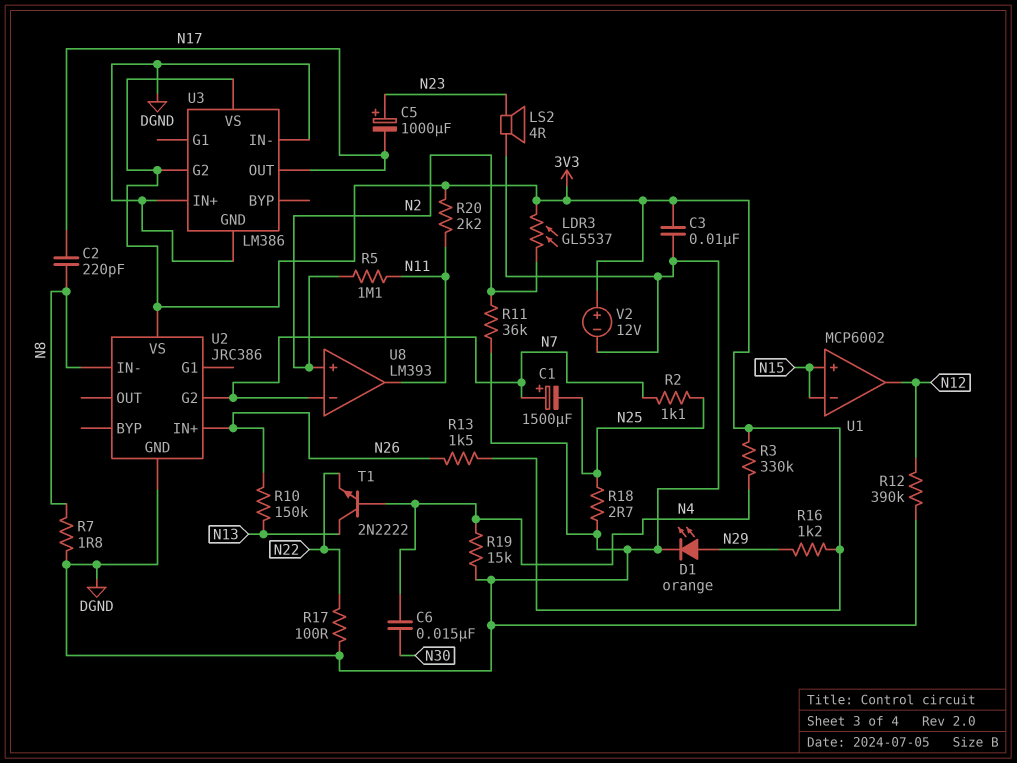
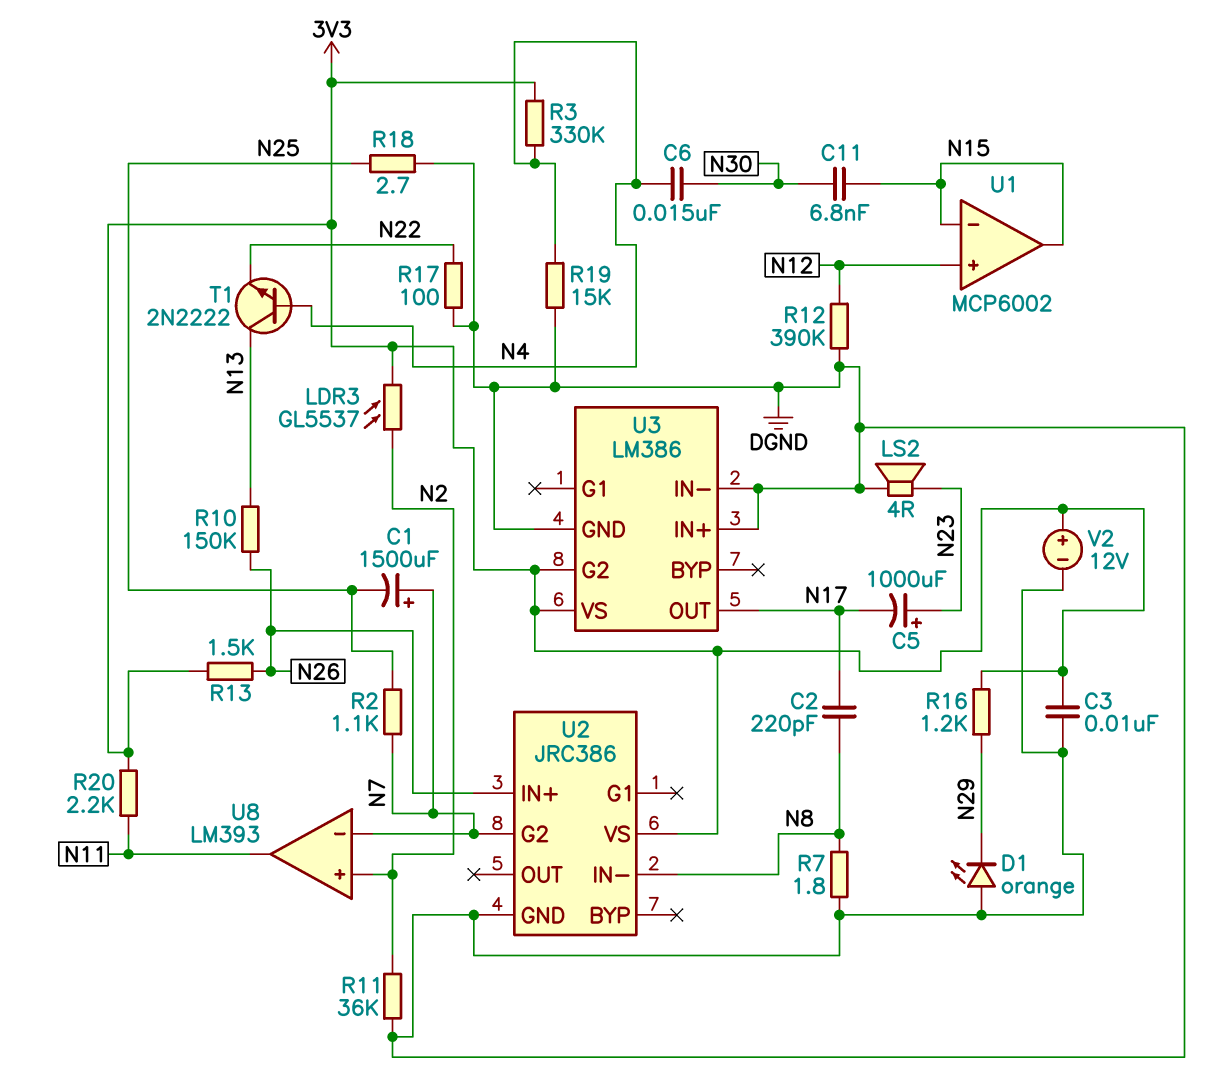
C11: none -> 6.8nF (N15, N30)
D1: LED orange (A N29, K DGND) -> LED orange (A DGND, K N29)
R5: 1.1M (N2, N11) -> none
U1 pin in+: N15 -> N12
U1 pin out: N12 -> N15

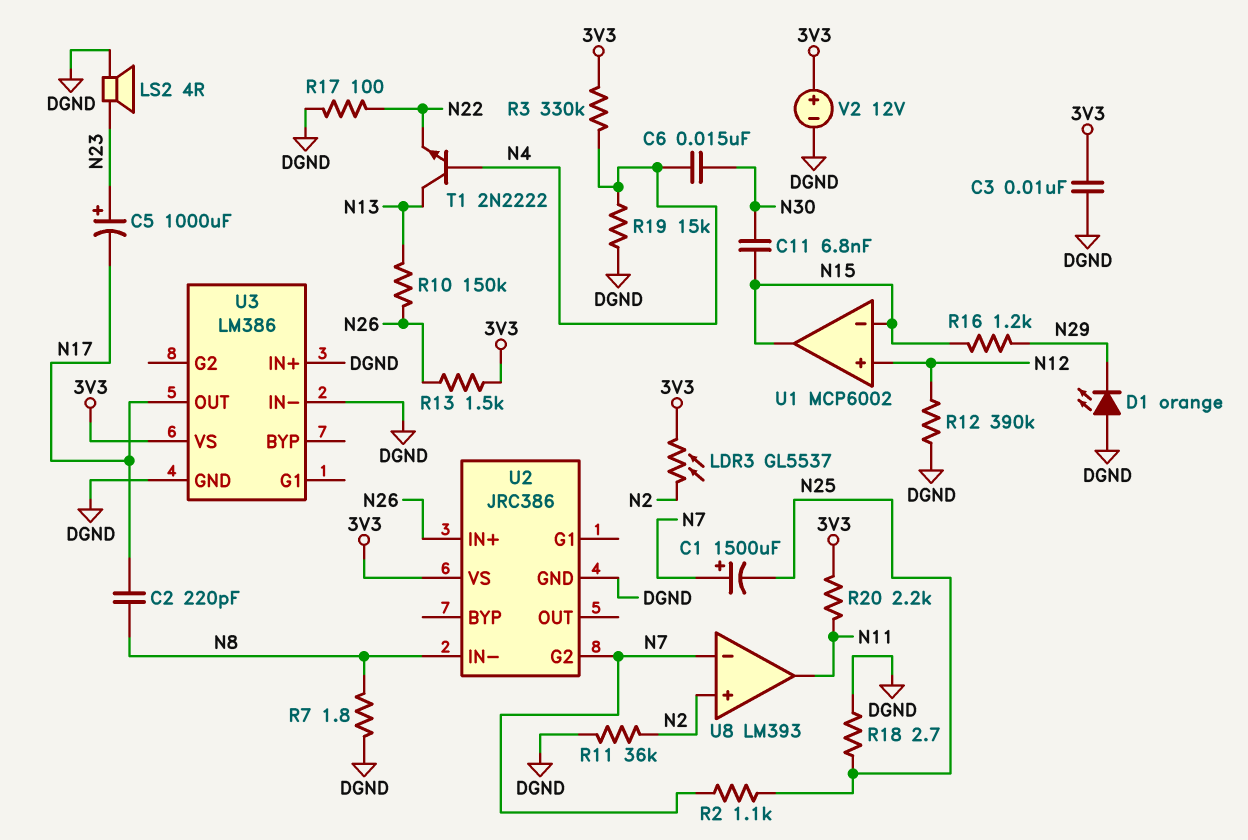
R16: 1.2k (3V3, N29) -> 1.2k (N15, N29)
U3 pin G2: 3V3 -> none

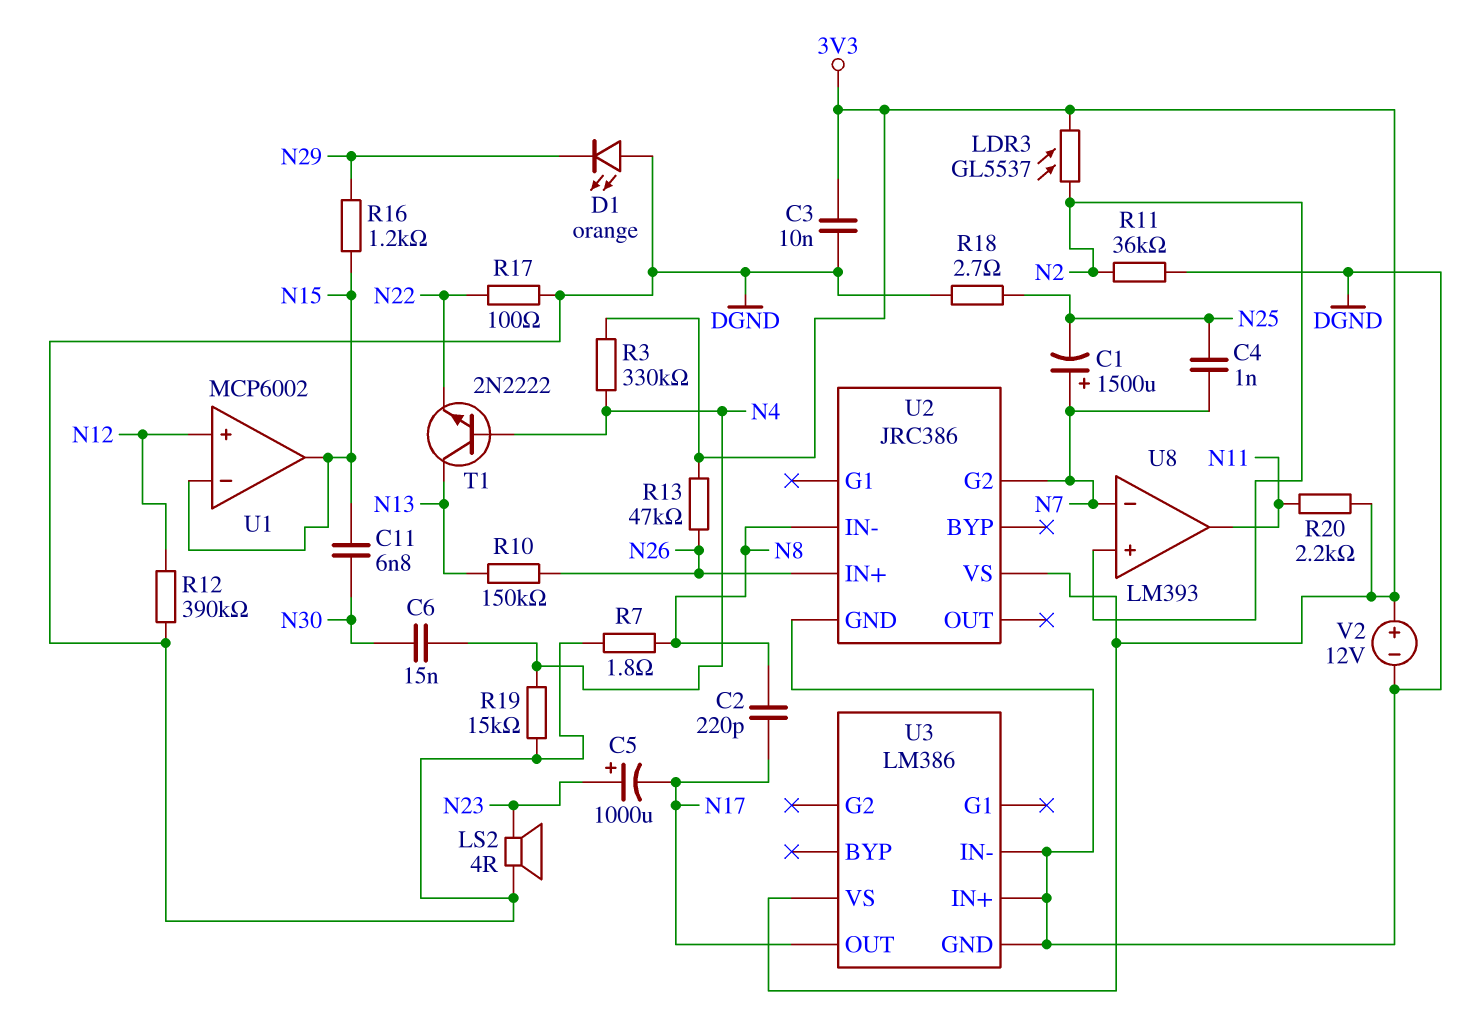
C4: none -> 1nF (N7, N25)
R2: 1.1k (N7, N25) -> none
R13: 1.5k (3V3, N26) -> 47k (3V3, N26)

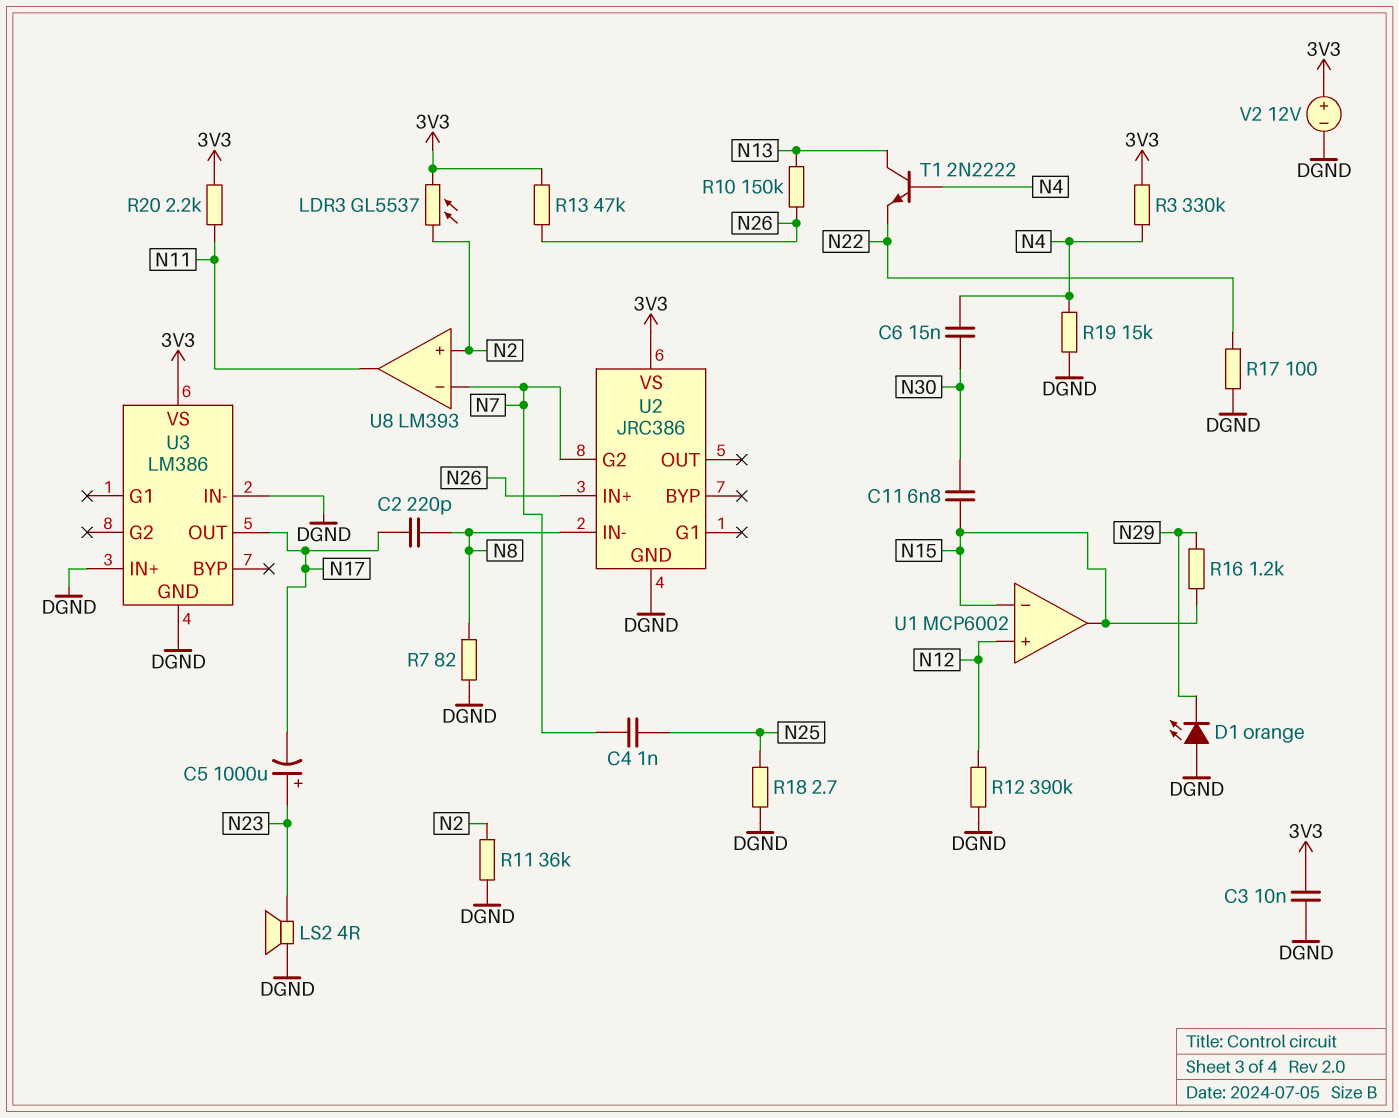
C1: 1500uF (plus N7, minus N25) -> none
R7: 1.8 (DGND, N8) -> 82 (DGND, N8)

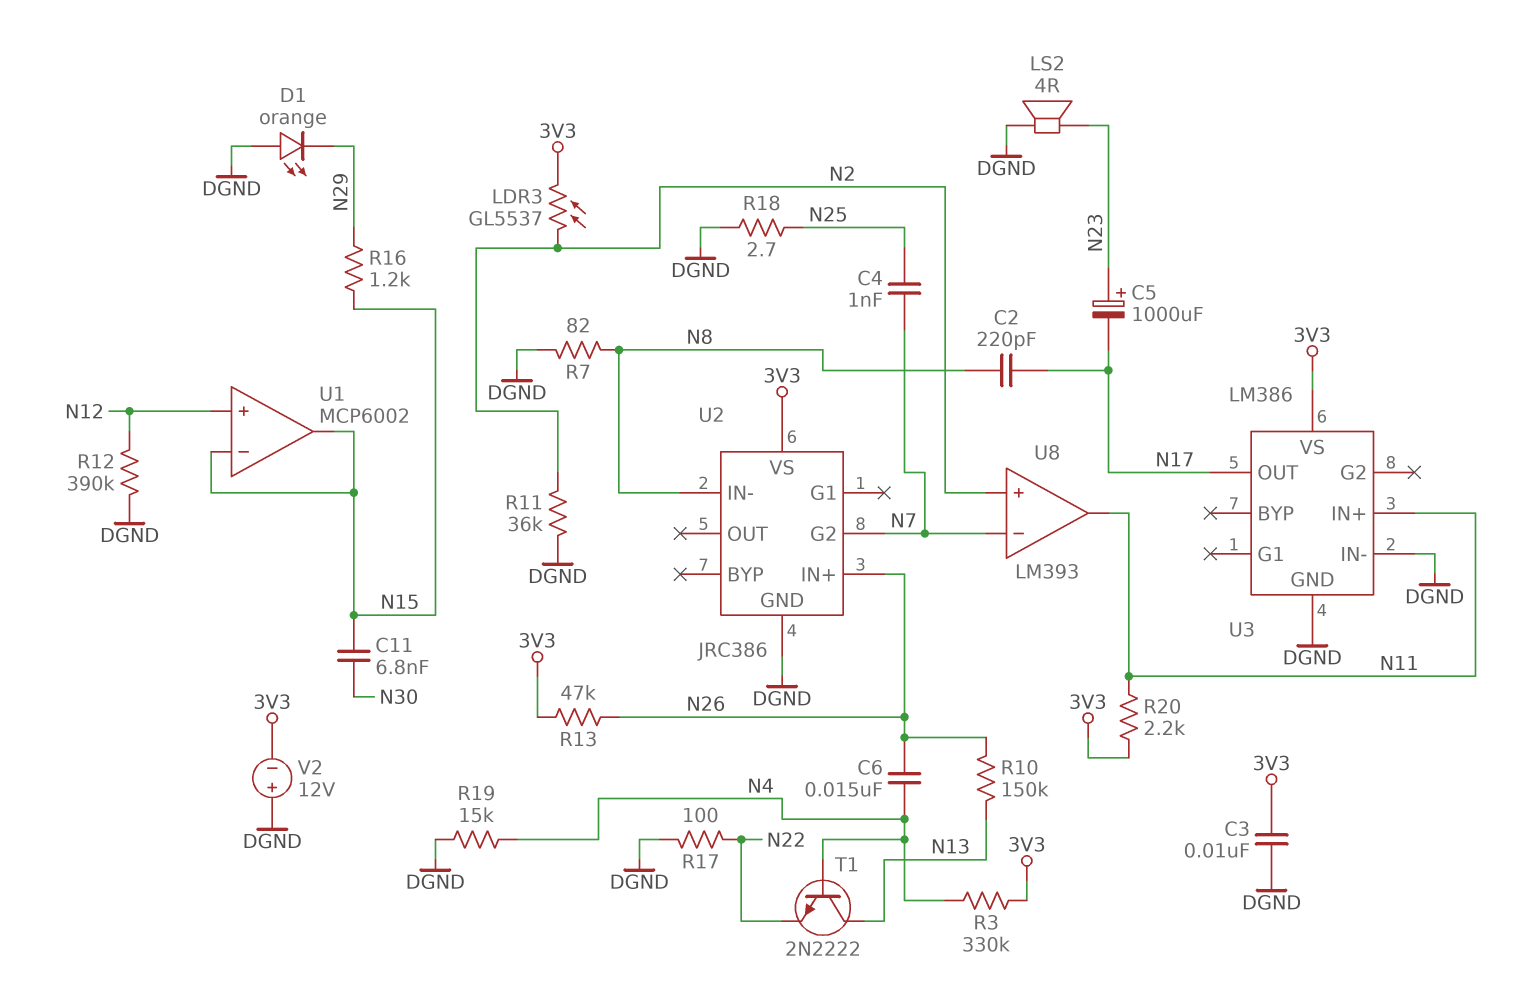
C6: 15nF (N4, N30) -> 15nF (N4, N26)
U3 pin IN+: DGND -> N11
V2: 12V (plus 3V3, minus DGND) -> 12V (plus DGND, minus 3V3)

